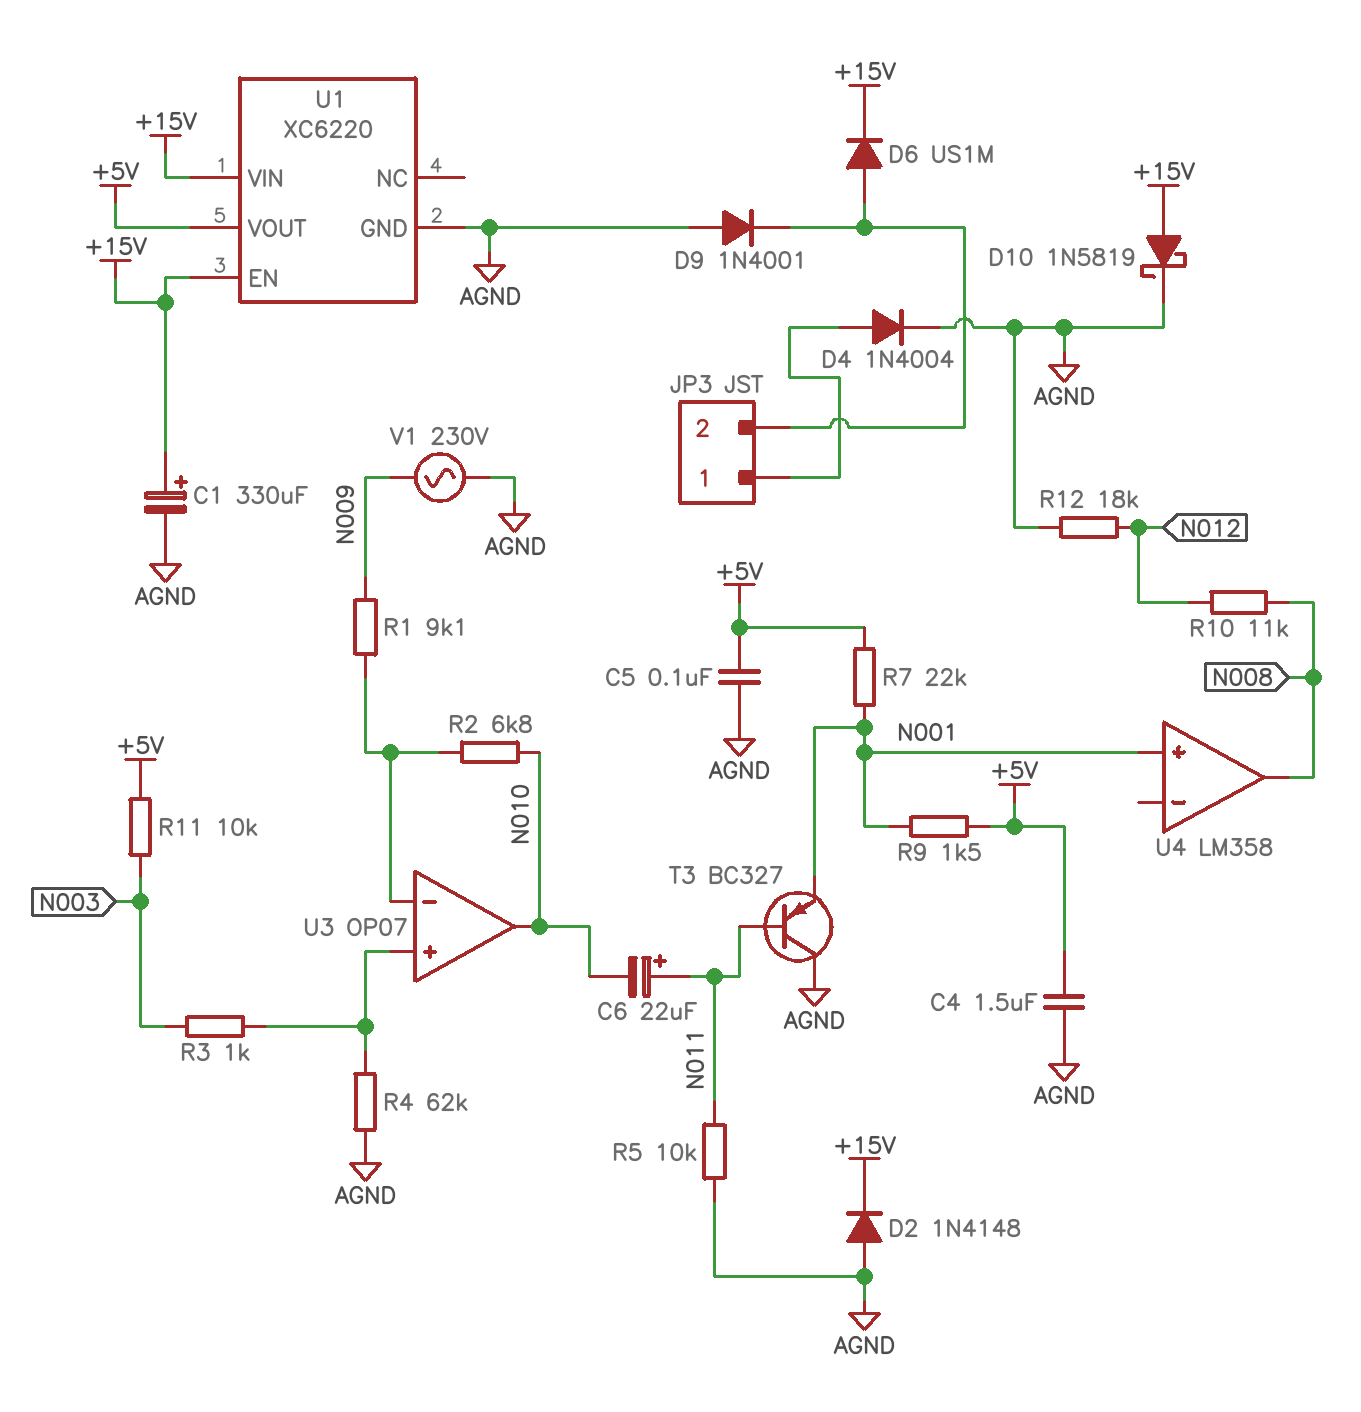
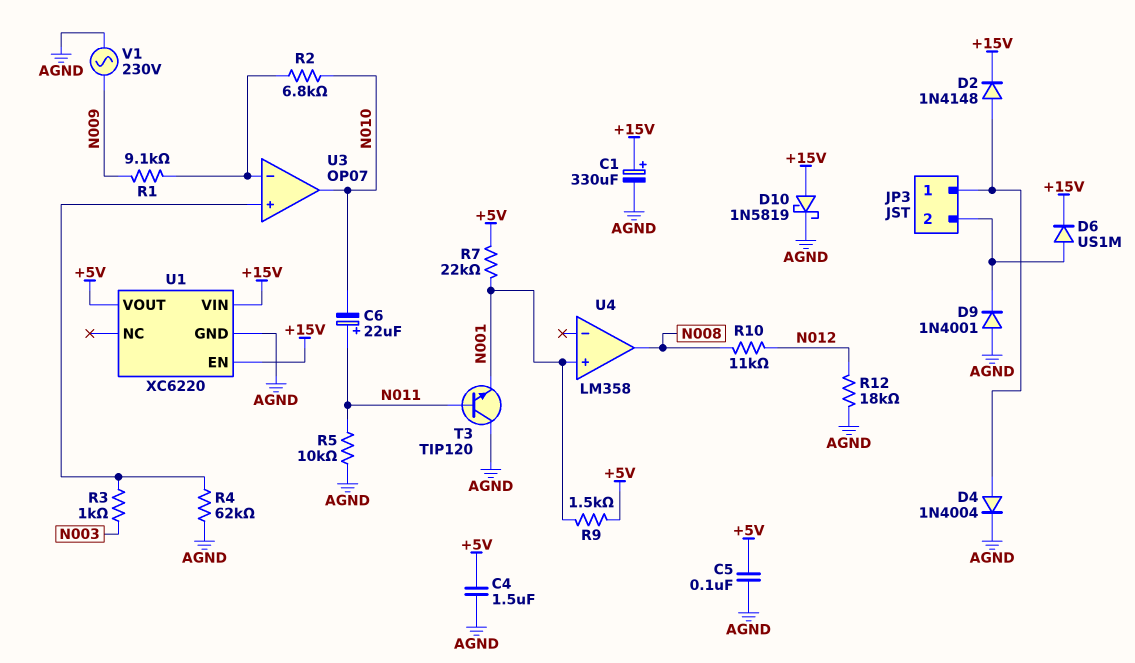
D2: diode 1N4148 (A AGND, K +15V) -> diode 1N4148 (A JP3/1, K +15V)
R11: 10k (+5V, N003) -> none
T3: PNP BC327 (B N011, C AGND, E N001) -> NPN TIP120 (B N011, C AGND, E N001)

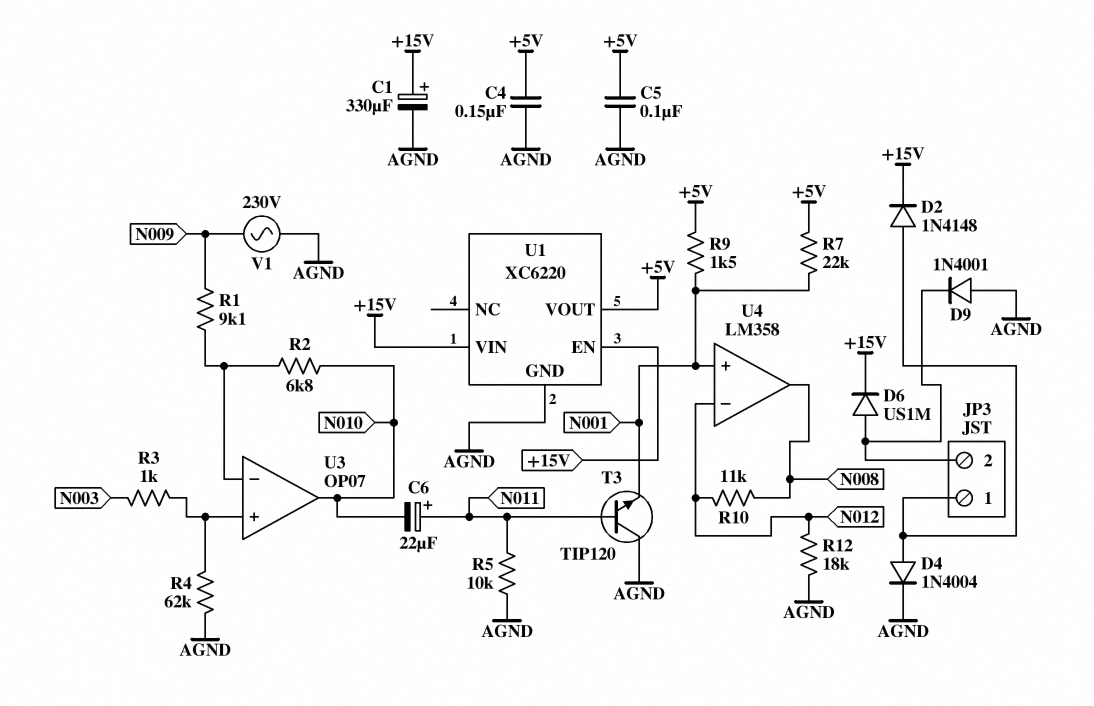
C4: 1.5uF (+5V, AGND) -> 150nF (+5V, AGND)
D10: schottky 1N5819 (A +15V, K AGND) -> none
U4 pin in-: none -> N012

